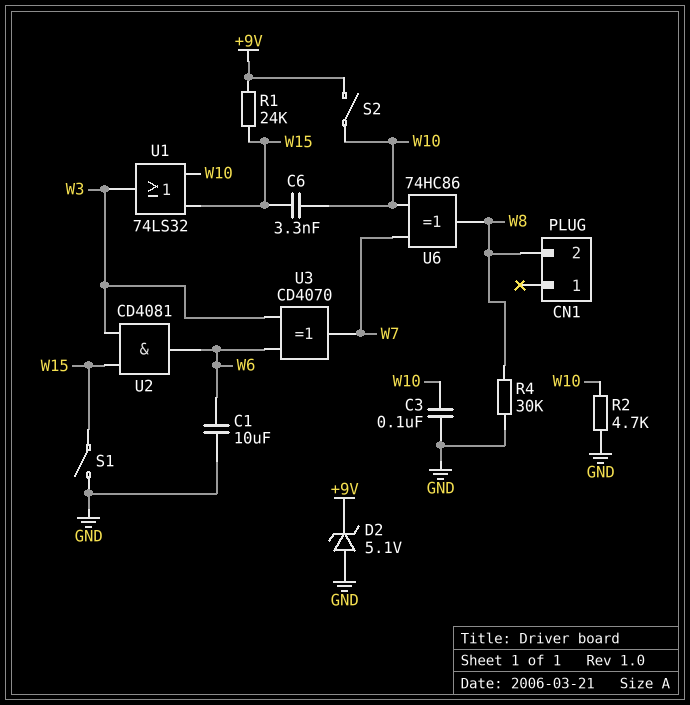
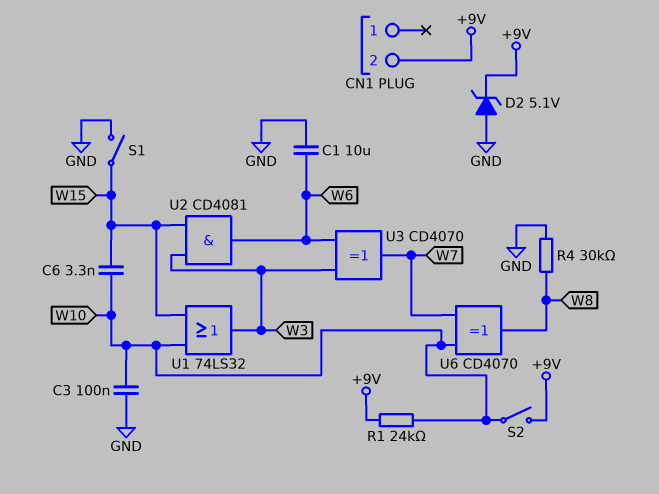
CN1 pin 2: W8 -> +9V
R1: 24k (+9V, W15) -> 24k (+9V, W10)
R2: 4.7k (GND, W10) -> none
U6: XOR 74HC86 (in W7, in W10, out W8) -> XOR CD4070 (in W7, in W10, out W8)

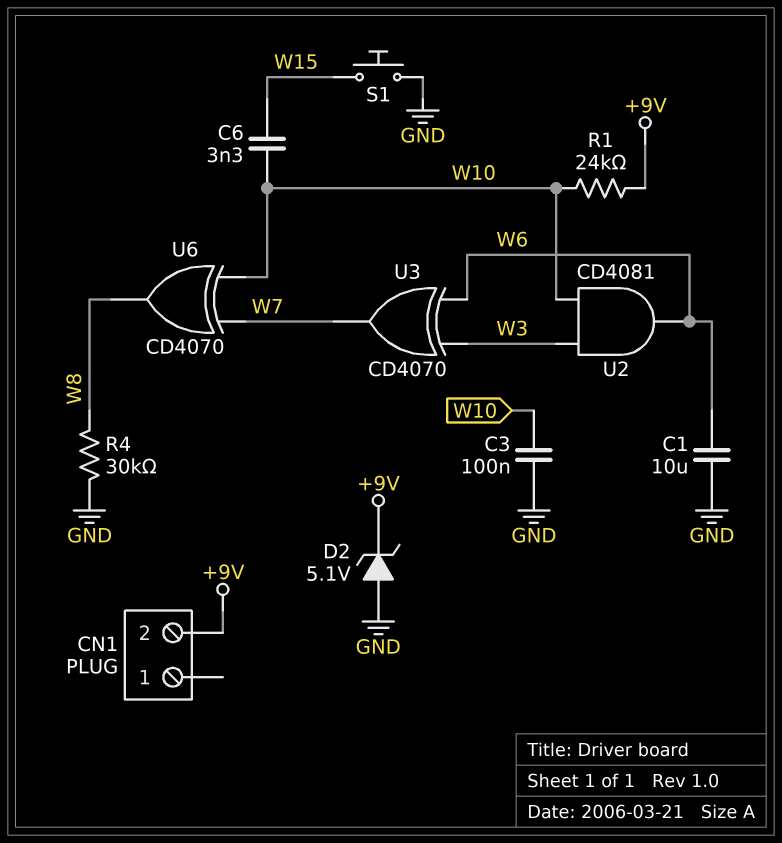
S1: switch (GND, W15) -> button (GND, W15)
S2: switch (+9V, W10) -> none
U1: OR 74LS32 (in W10, in W15, out W3) -> none
U2: AND CD4081 (in W3, in W15, out W6) -> AND CD4081 (in W3, in W10, out W6)

